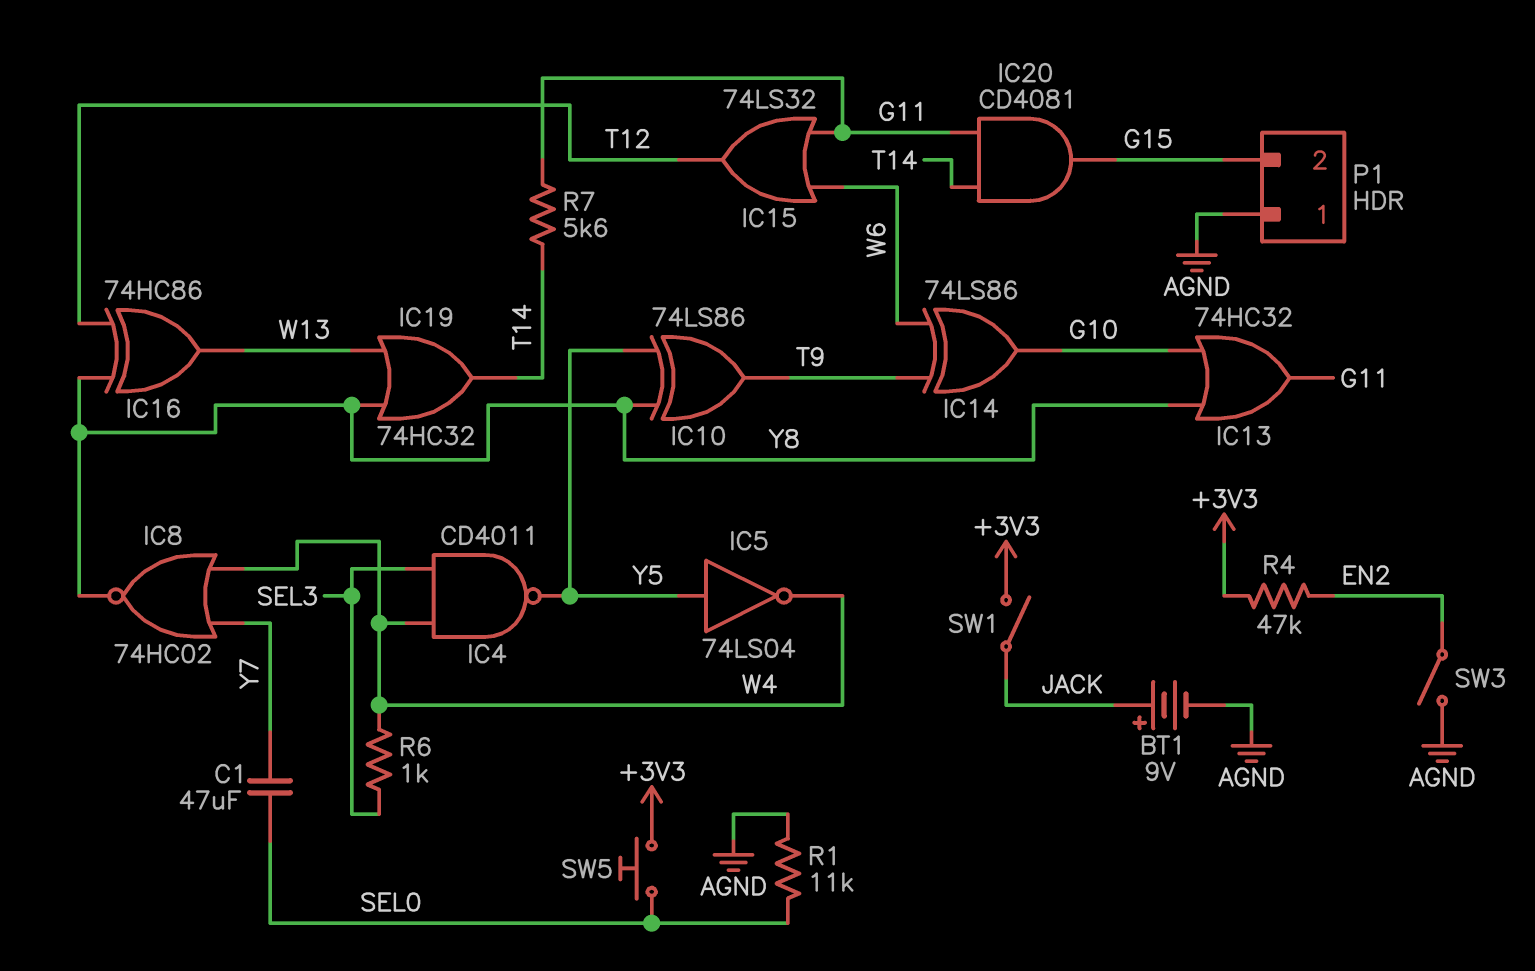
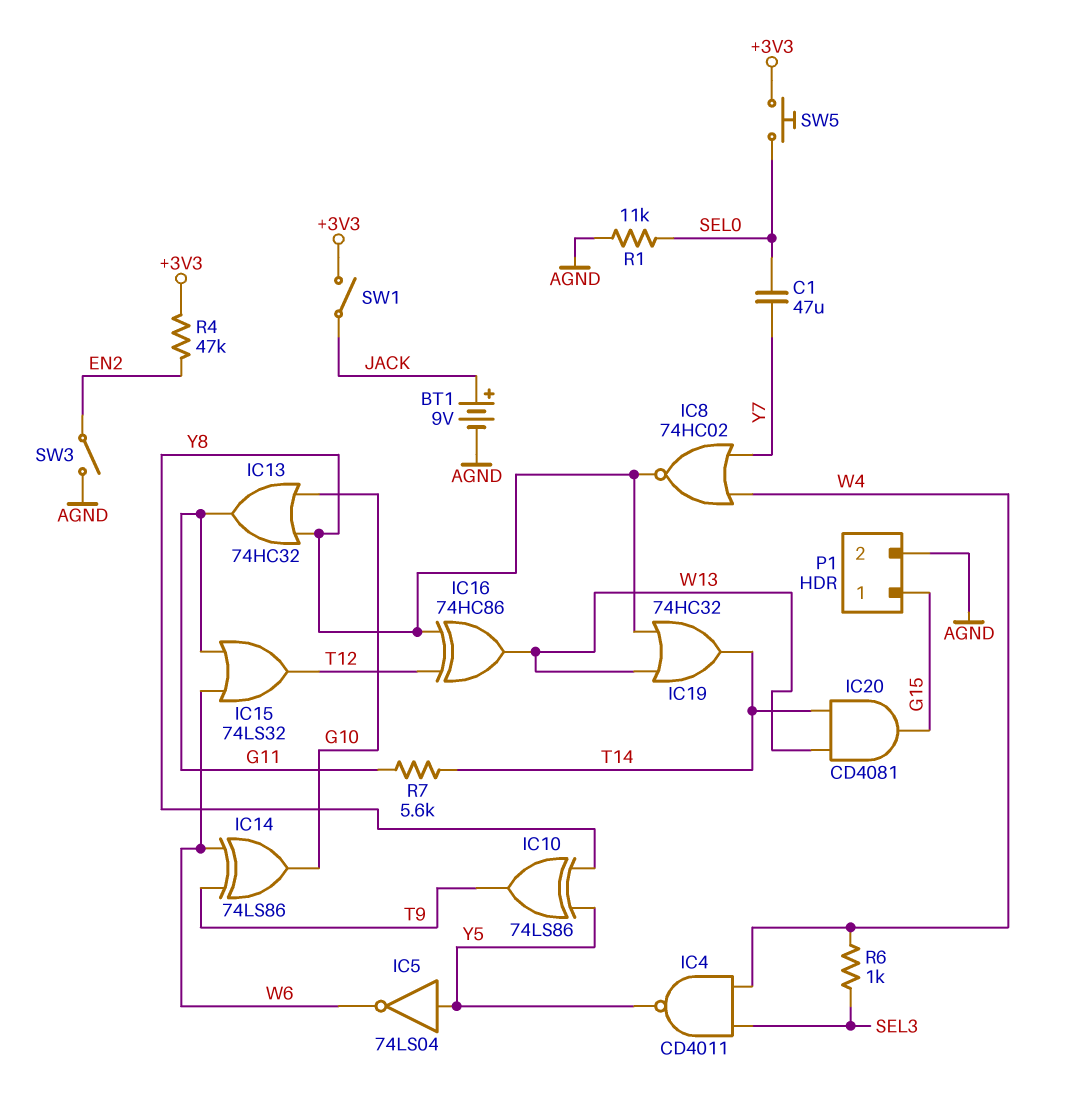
IC5: NOT 74LS04 (in Y5, out W4) -> NOT 74LS04 (in Y5, out W6)
IC20: AND CD4081 (in G11, in T14, out G15) -> AND CD4081 (in T14, in W13, out G15)
P1 pin 1: AGND -> G15
P1 pin 2: G15 -> AGND

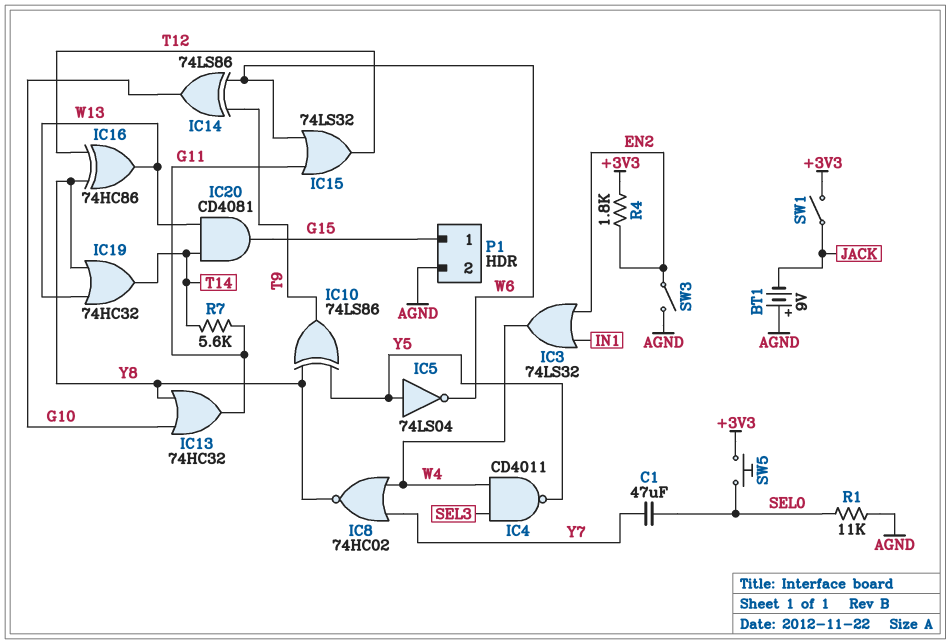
BT1: 9V (plus JACK, minus AGND) -> 9V (plus AGND, minus JACK)
IC3: none -> OR 74LS32 (in EN2, in IN1, out W4)
R4: 47k (+3V3, EN2) -> 1.8k (+3V3, EN2)
R6: 1k (SEL3, W4) -> none

